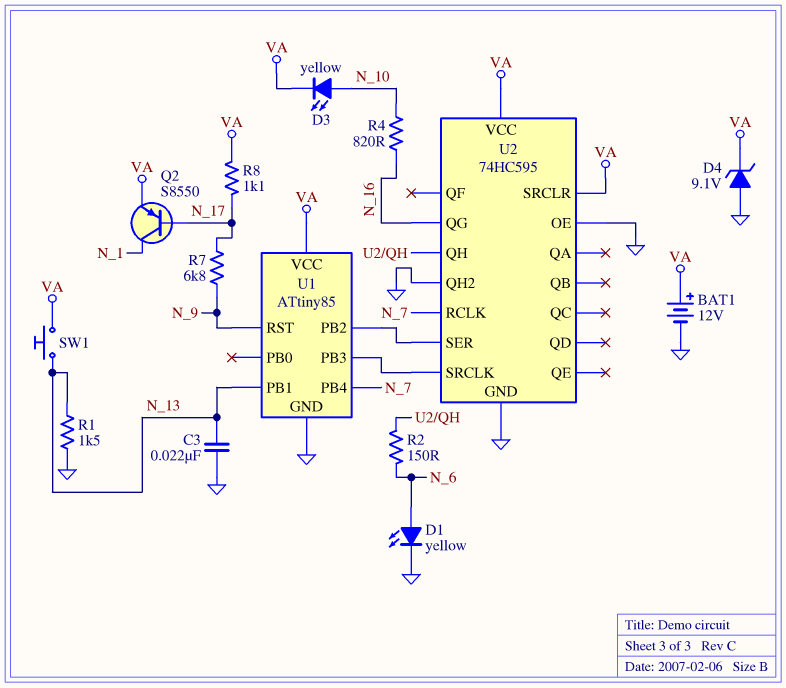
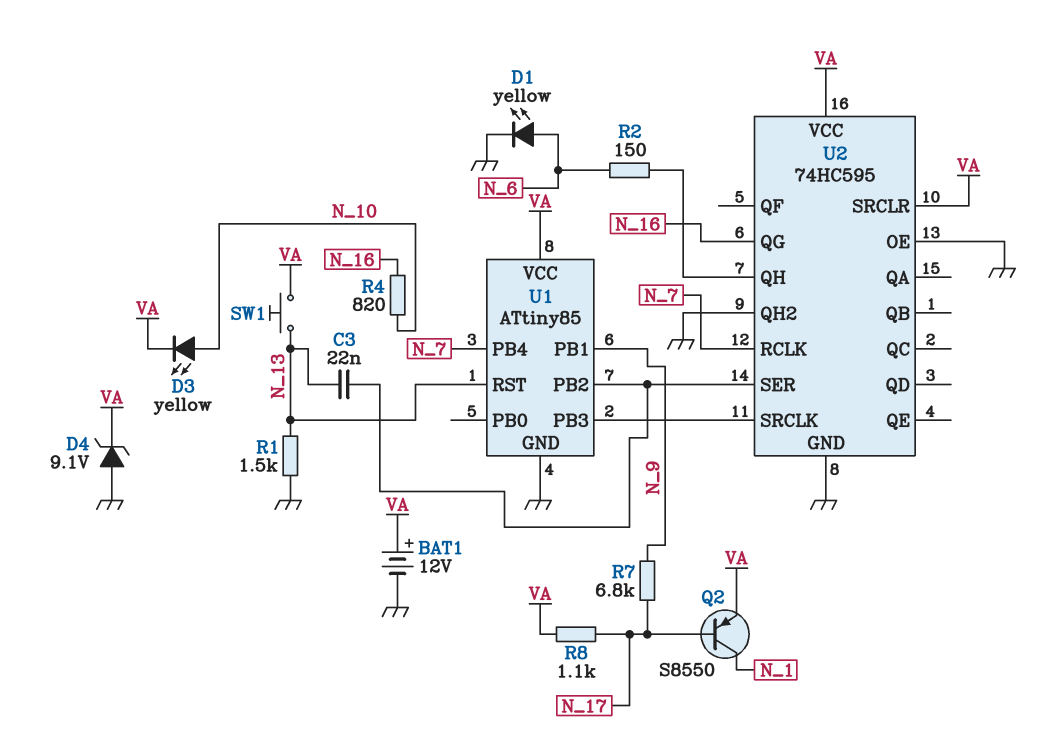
C3: 22nF (GND, N_13) -> 22nF (N_13, U1/PB2)
U1 pin PB1: N_13 -> N_9
U1 pin RST: N_9 -> N_13

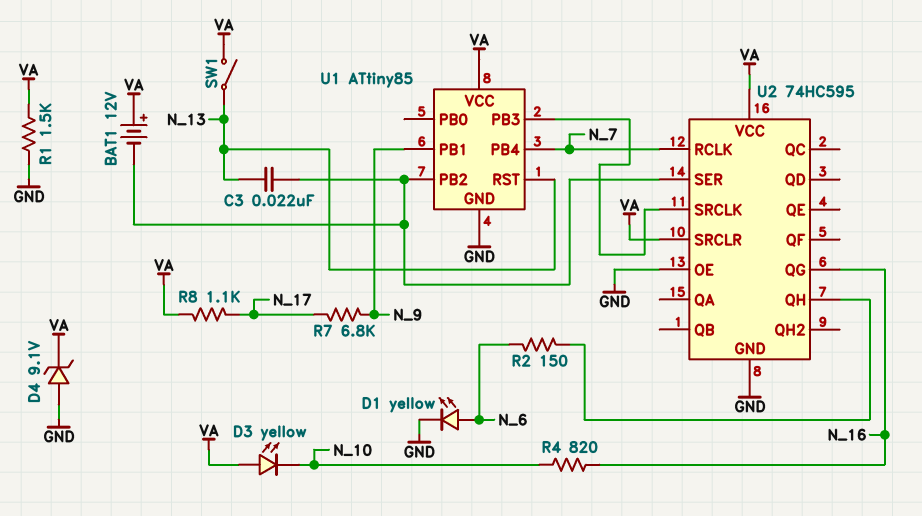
BAT1: 12V (plus VA, minus GND) -> 12V (plus VA, minus U1/PB2)
D3: LED yellow (A N_10, K VA) -> LED yellow (A VA, K N_10)
Q2: PNP S8550 (B N_17, C N_1, E VA) -> none
R1: 1.5k (GND, N_13) -> 1.5k (GND, VA)
SW1: button (N_13, VA) -> switch (N_13, VA)
U2 pin QH2: GND -> none

